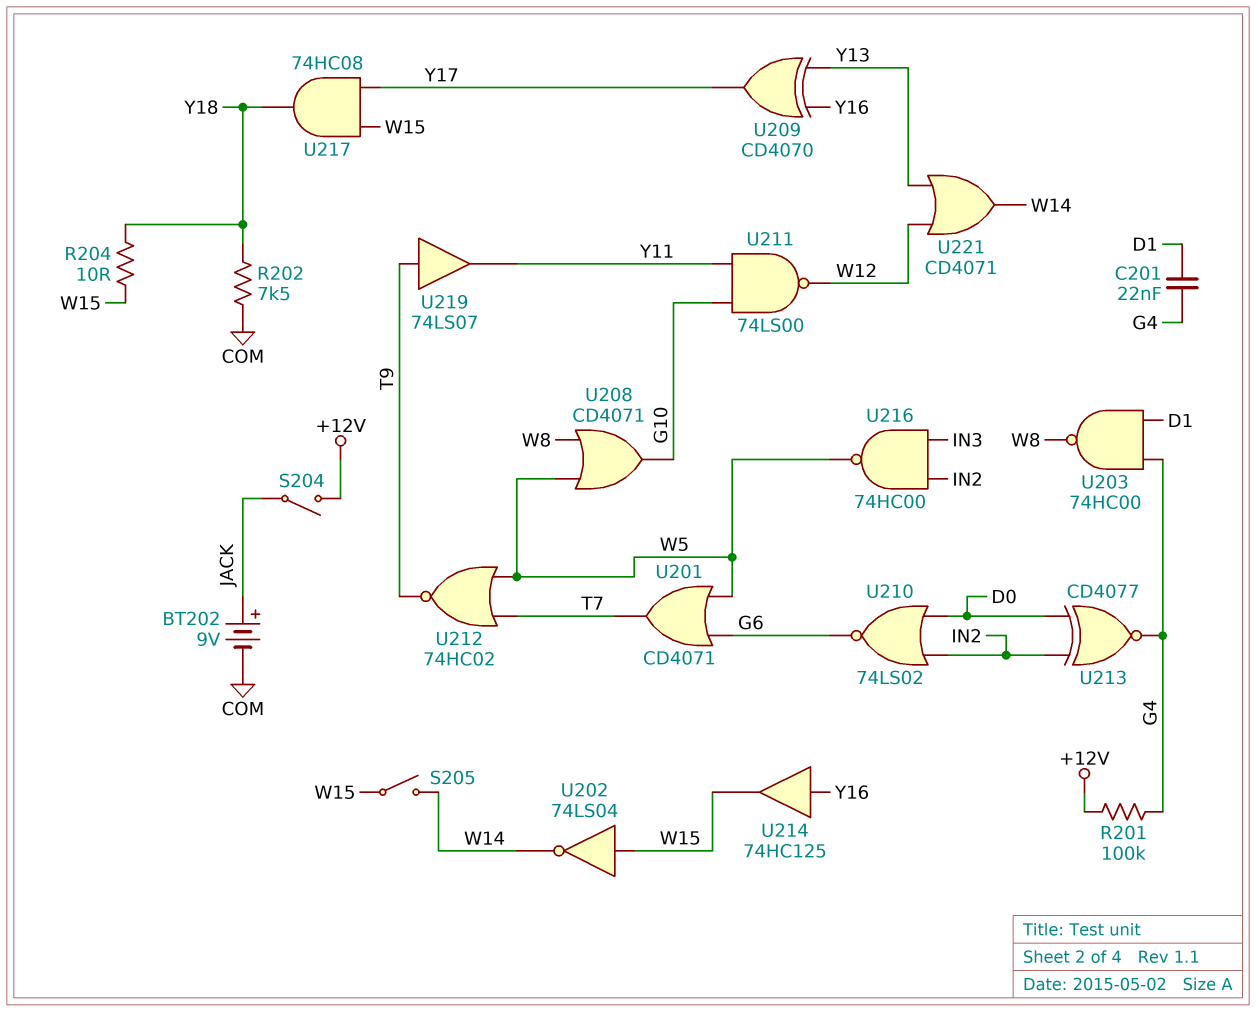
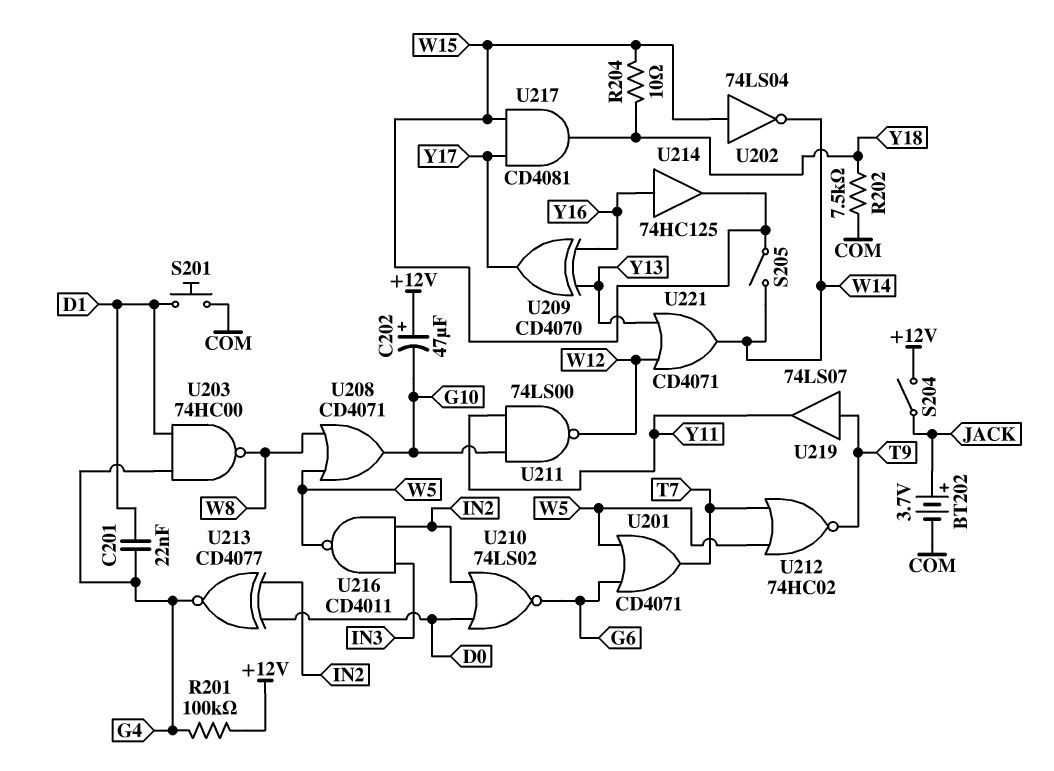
BT202: 9V (plus JACK, minus COM) -> 3.7V (plus JACK, minus COM)
C202: none -> 47uF (plus +12V, minus G10)
S201: none -> button (COM, D1)
U216: NAND 74HC00 (in IN2, in IN3, out W5) -> NAND CD4011 (in IN2, in IN3, out W5)
U217: AND 74HC08 (in W15, in Y17, out Y18) -> AND CD4081 (in W15, in Y17, out Y18)

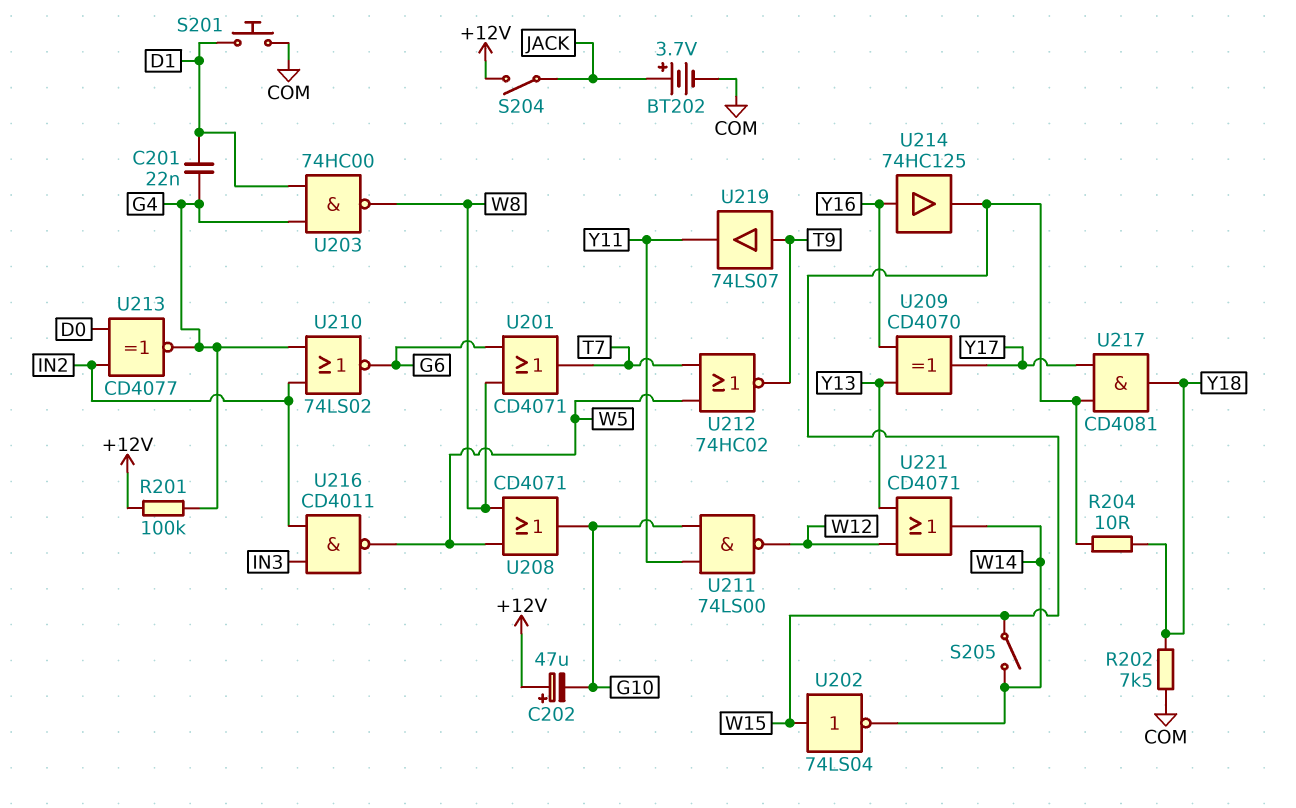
U201: OR CD4071 (in G6, in W5, out T7) -> OR CD4071 (in G6, in W8, out T7)
U210: NOR 74LS02 (in D0, in IN2, out G6) -> NOR 74LS02 (in G4, in IN2, out G6)

